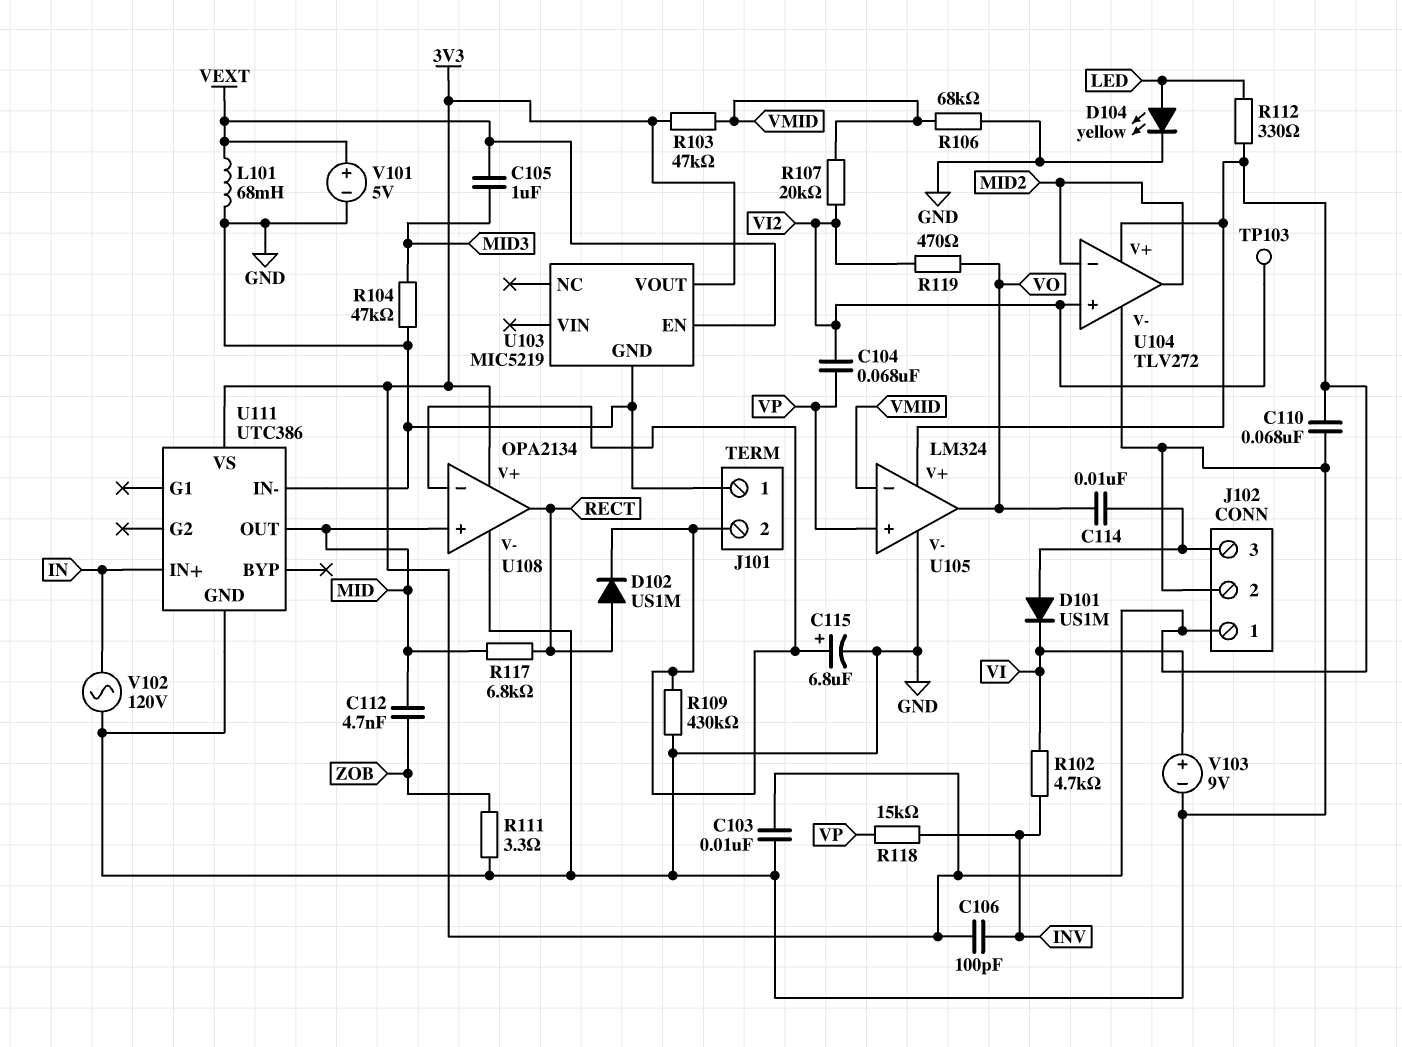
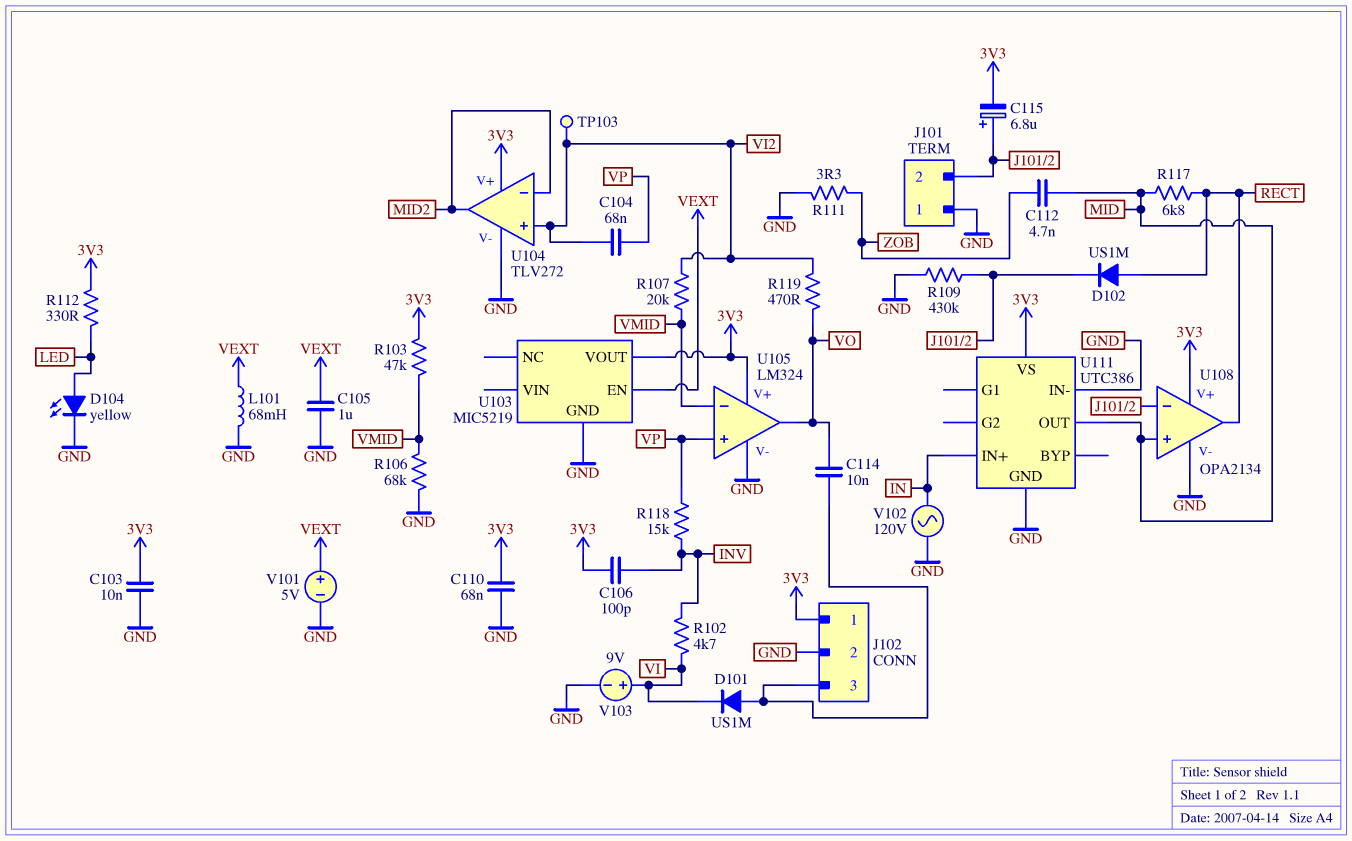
C105: 1uF (MID3, VEXT) -> 1uF (GND, VEXT)
C115: 6.8uF (plus J101/2, minus GND) -> 6.8uF (plus J101/2, minus 3V3)
R104: 47k (GND, MID3) -> none

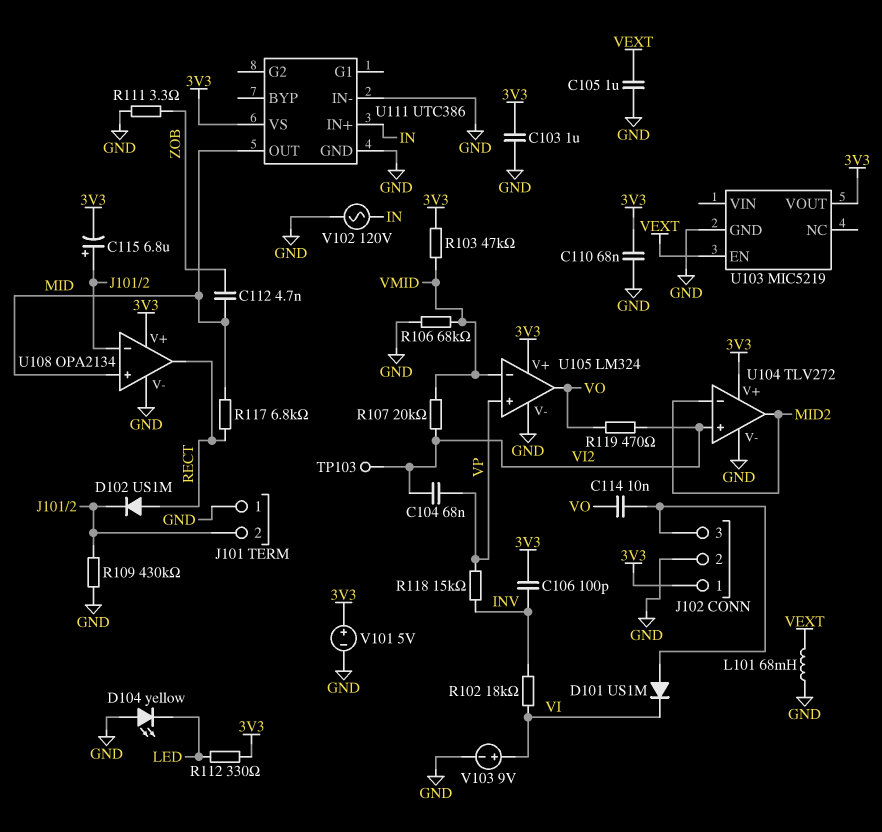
C103: 10nF (3V3, GND) -> 1uF (3V3, GND)
D104: LED yellow (A LED, K GND) -> LED yellow (A GND, K LED)
R102: 4.7k (INV, VI) -> 18k (INV, VI)
V101: 5V (plus VEXT, minus GND) -> 5V (plus 3V3, minus GND)

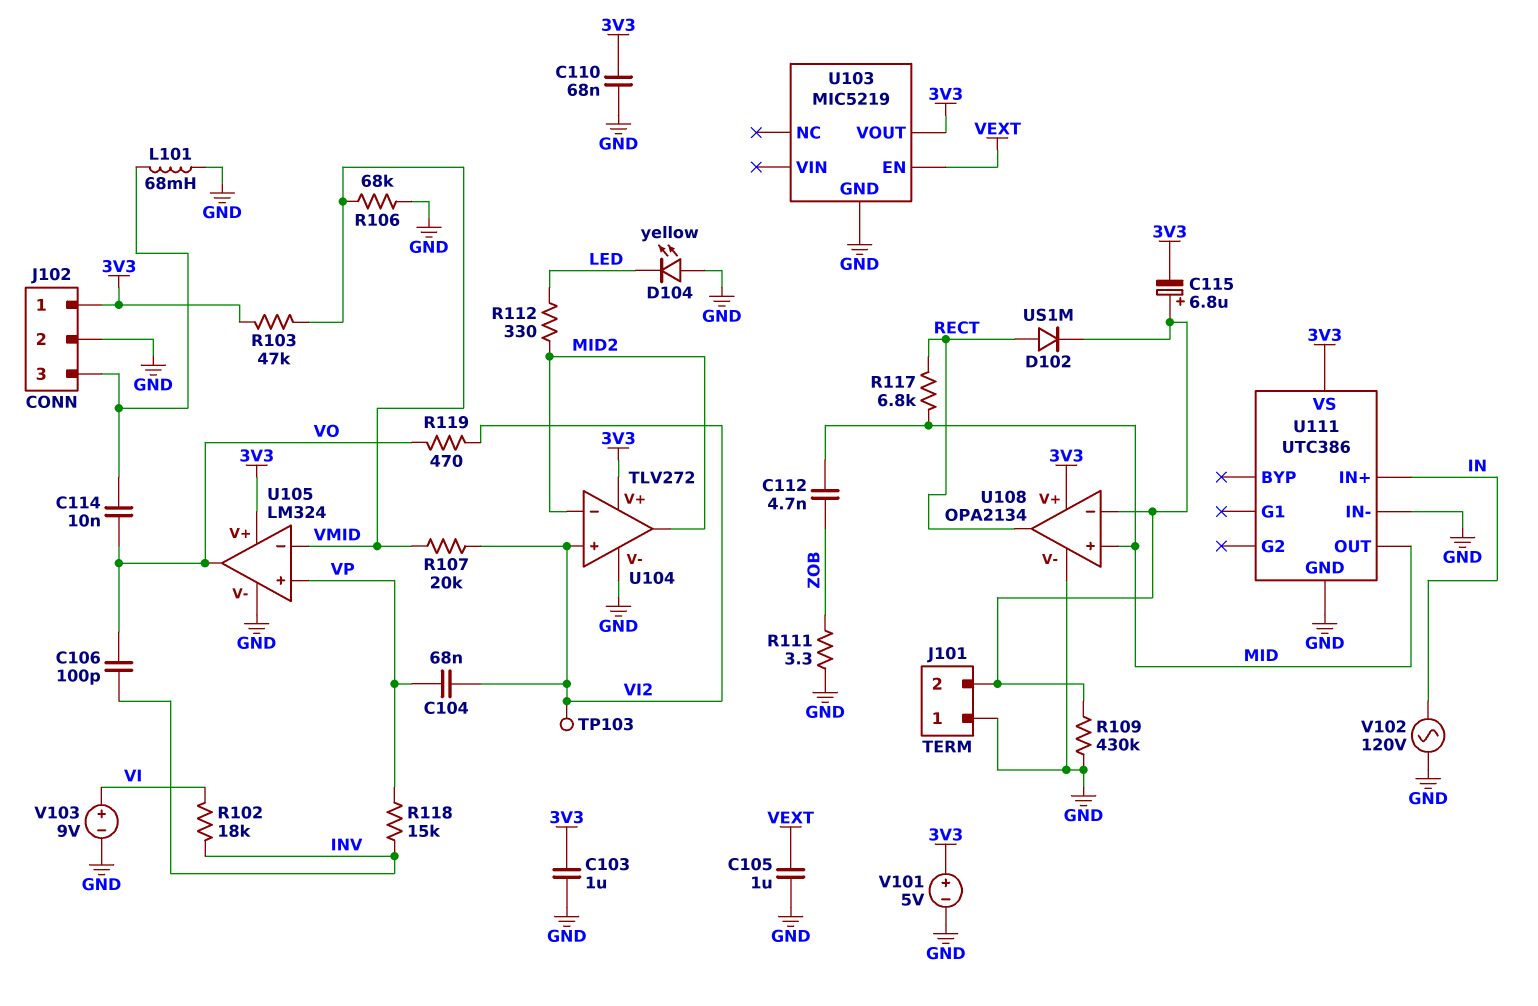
C106: 100pF (3V3, INV) -> 100pF (INV, VO)
D101: diode US1M (A J102/3, K VI) -> none
L101: 68mH (GND, VEXT) -> 68mH (GND, J102/3)
R112: 330 (3V3, LED) -> 330 (LED, MID2)

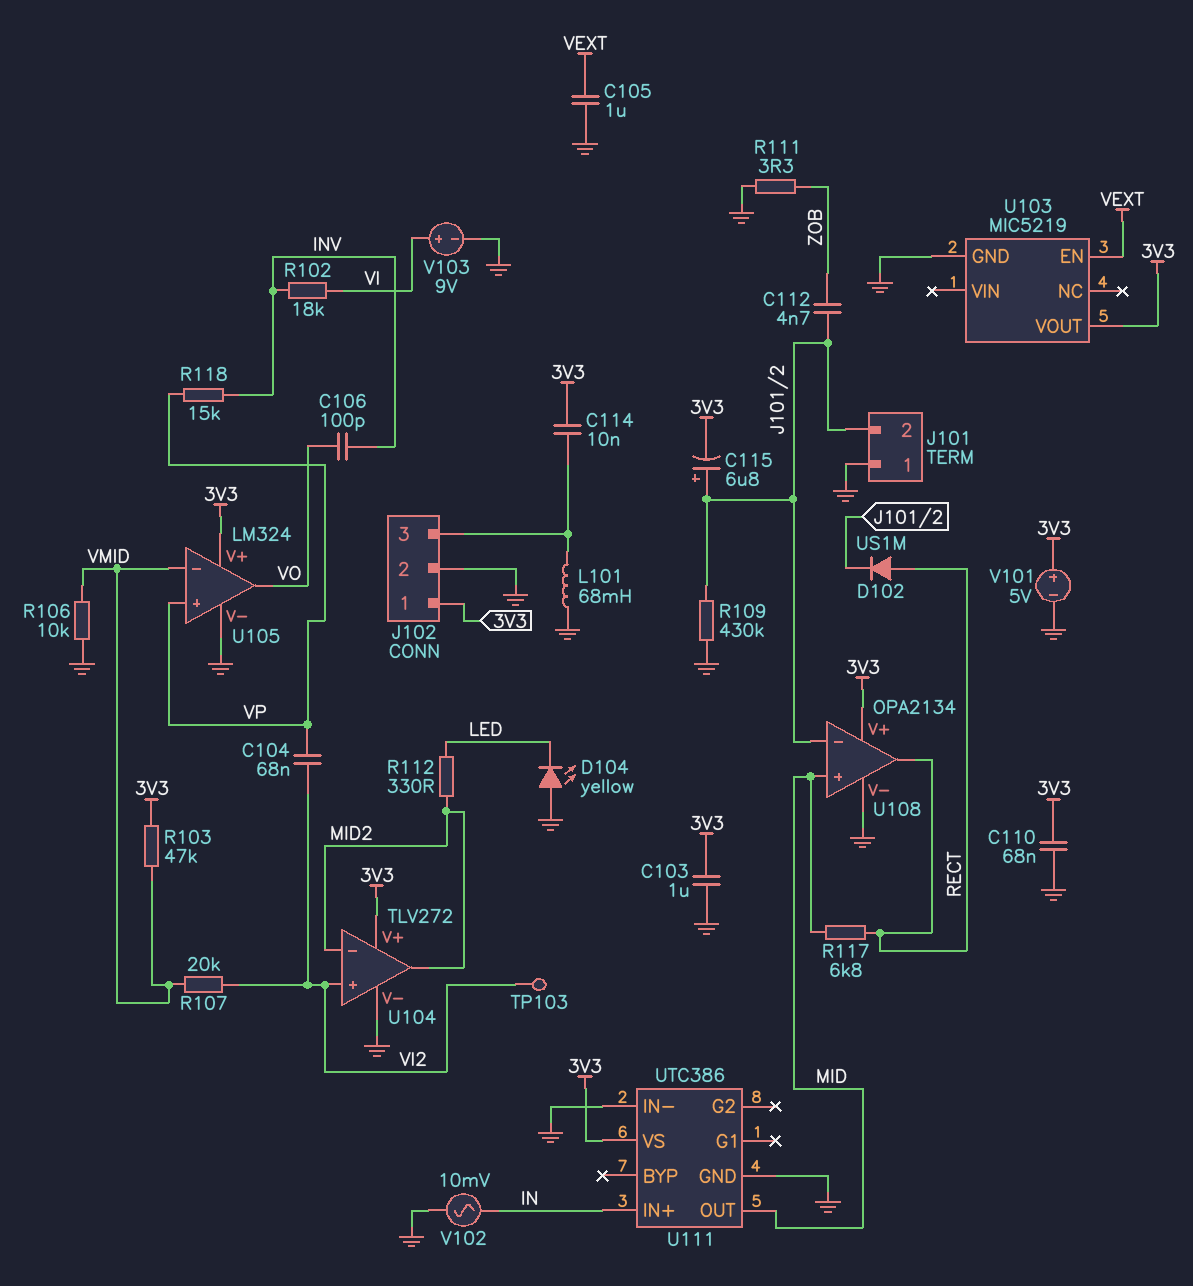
C112: 4.7nF (MID, ZOB) -> 4.7nF (J101/2, ZOB)
C114: 10nF (J102/3, VO) -> 10nF (3V3, J102/3)
R106: 68k (GND, VMID) -> 10k (GND, VMID)
R119: 470 (VI2, VO) -> none
V102: AC 120V (GND, IN) -> AC 10mV (GND, IN)

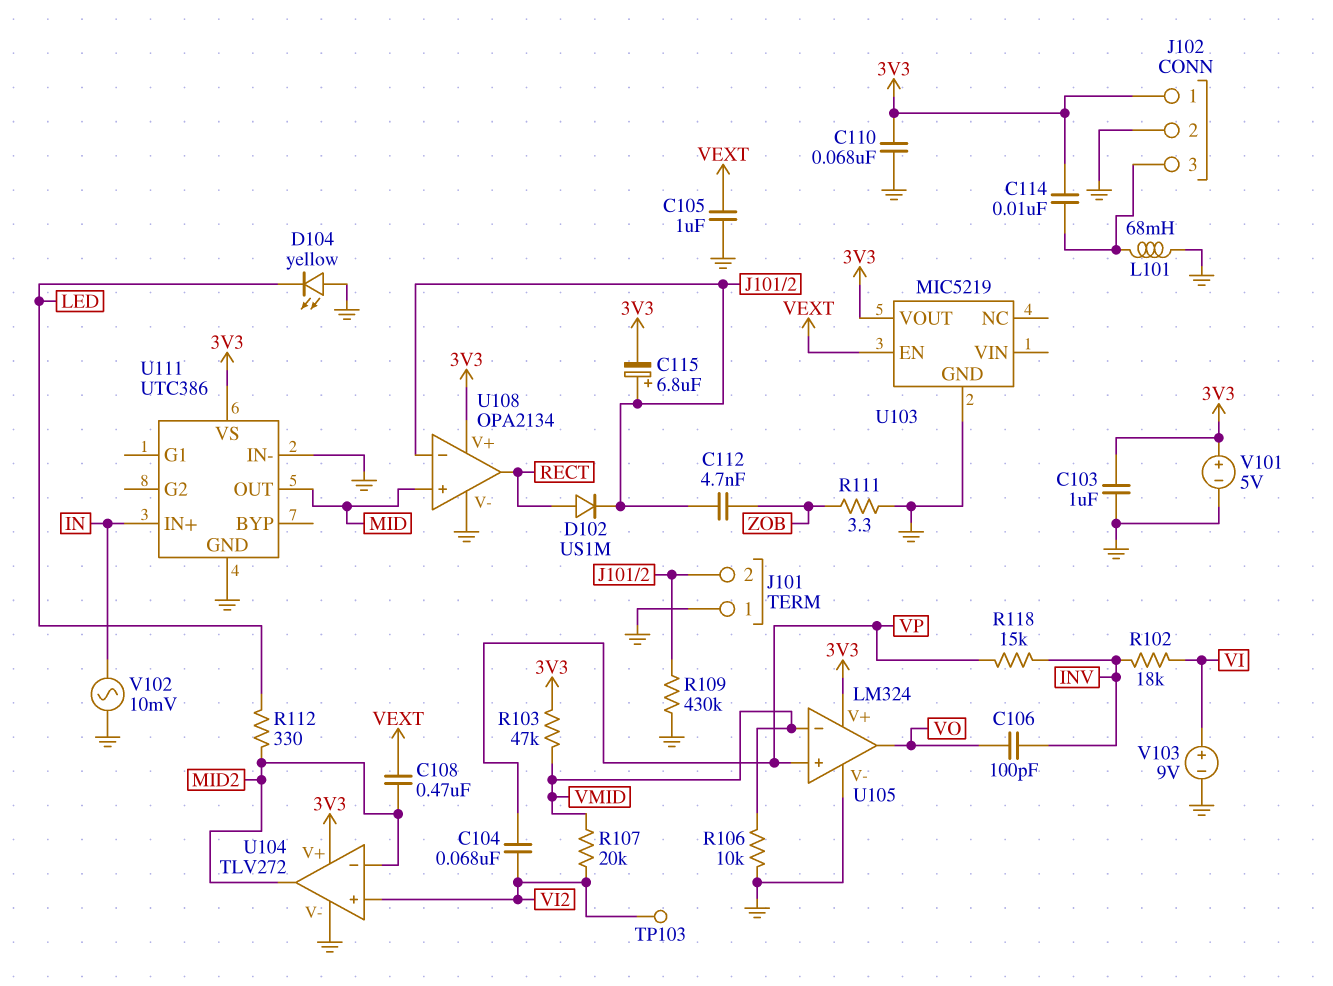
C108: none -> 470nF (MID2, VEXT)
R117: 6.8k (MID, RECT) -> none

